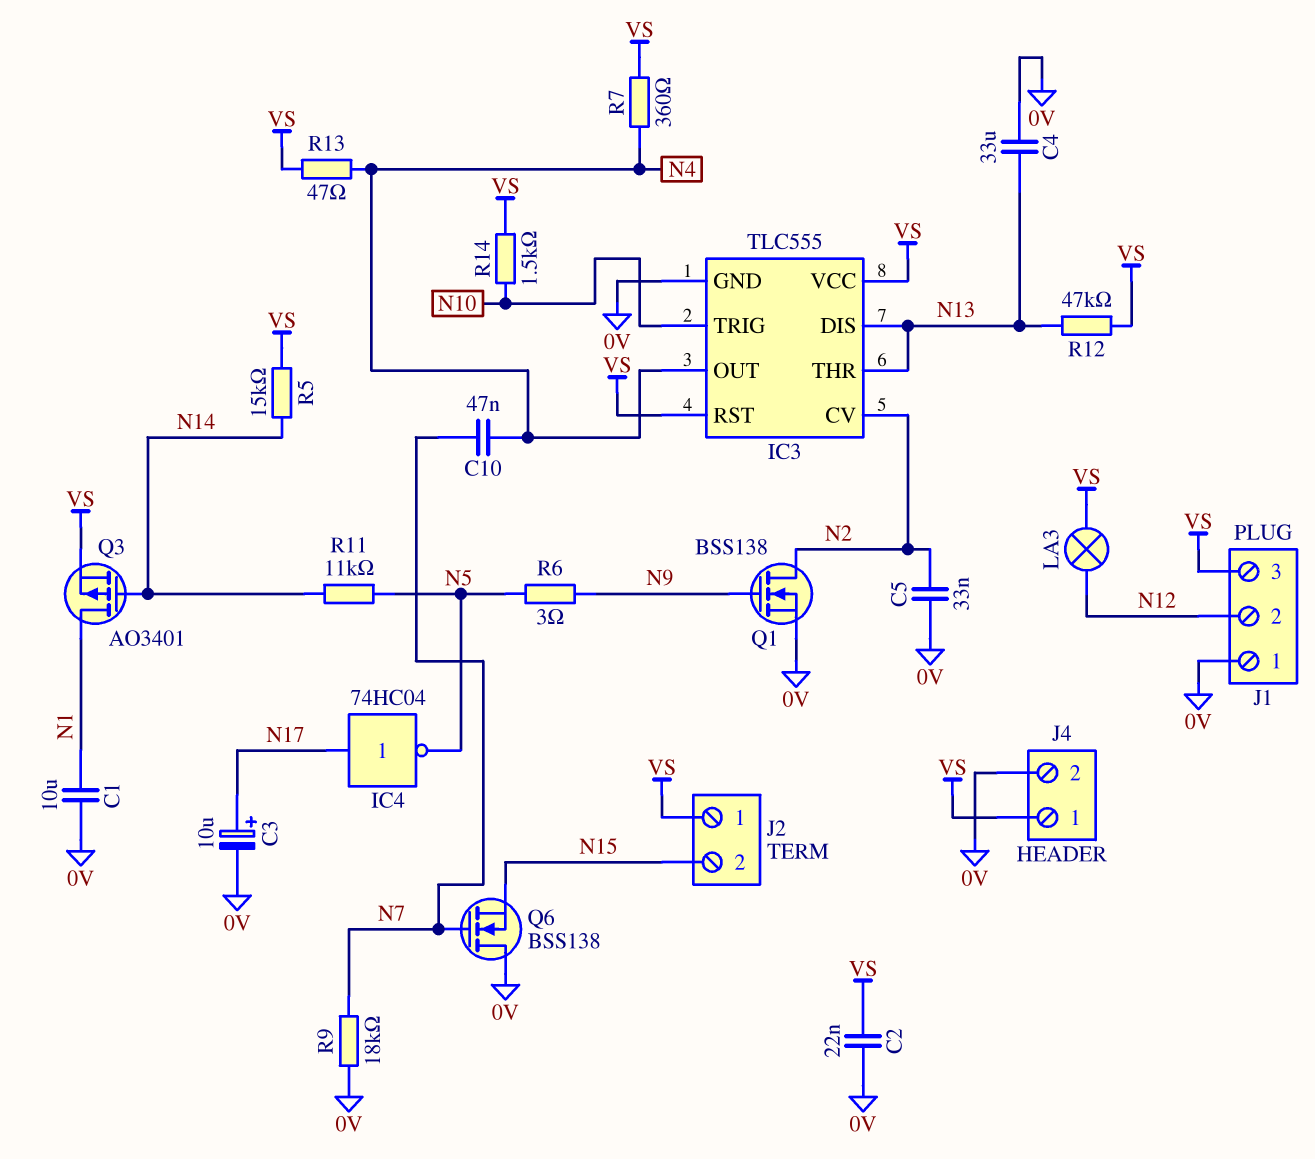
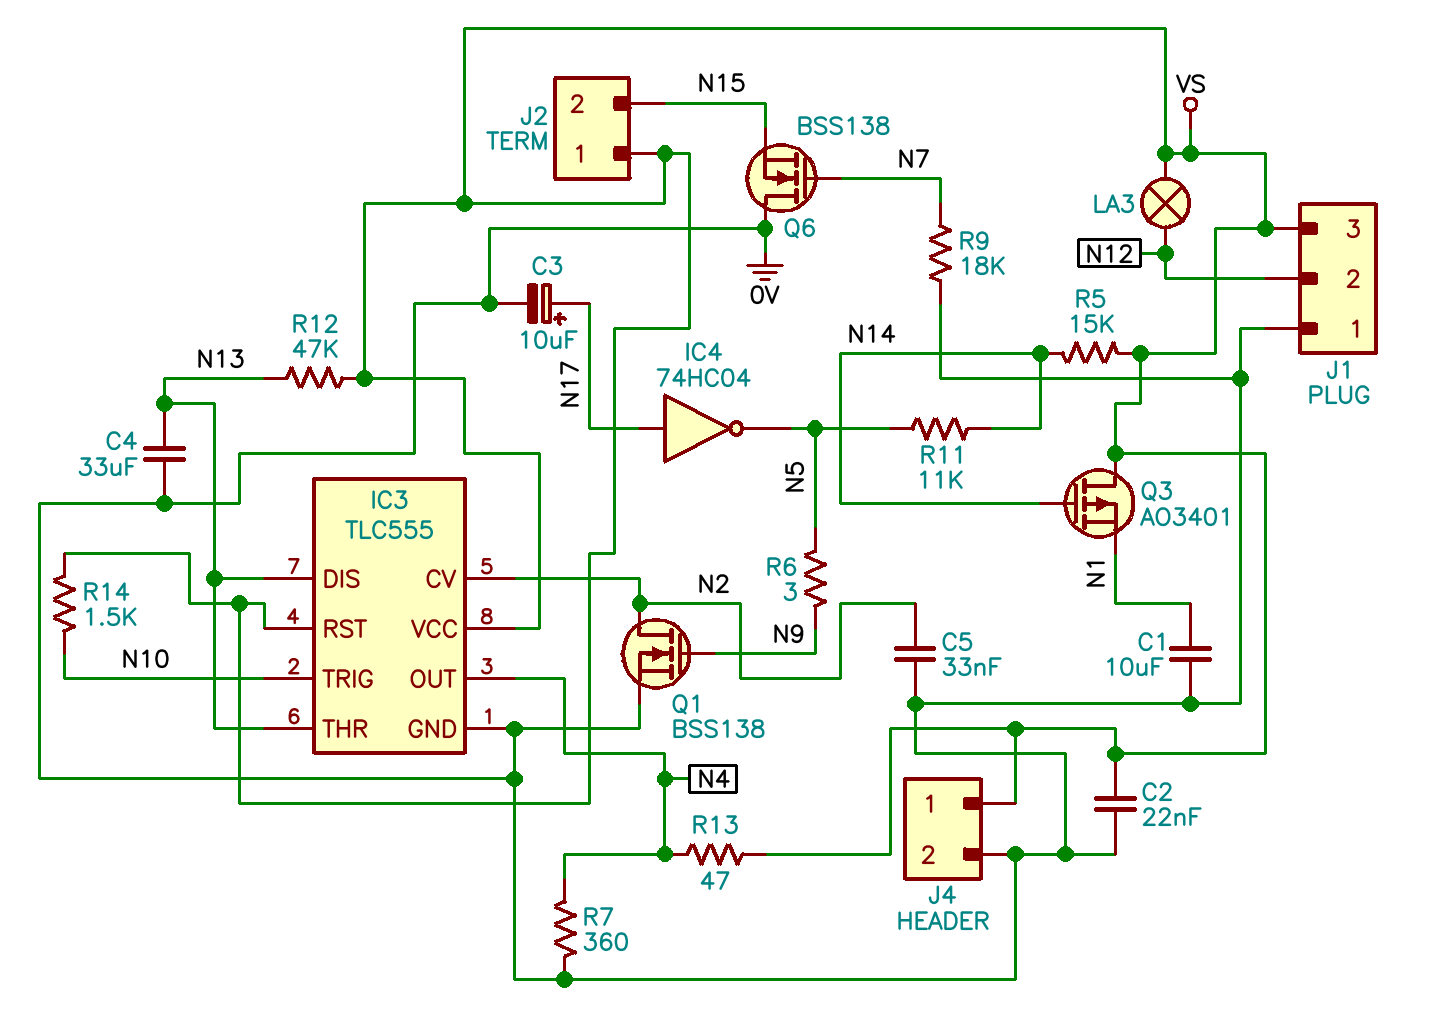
C10: 47nF (N4, N7) -> none
Q3: PMOS AO3401 (G N14, D N1, S VS) -> PMOS AO3401 (G N14, D VS, S N1)
R7: 360 (N4, VS) -> 360 (0V, N4)

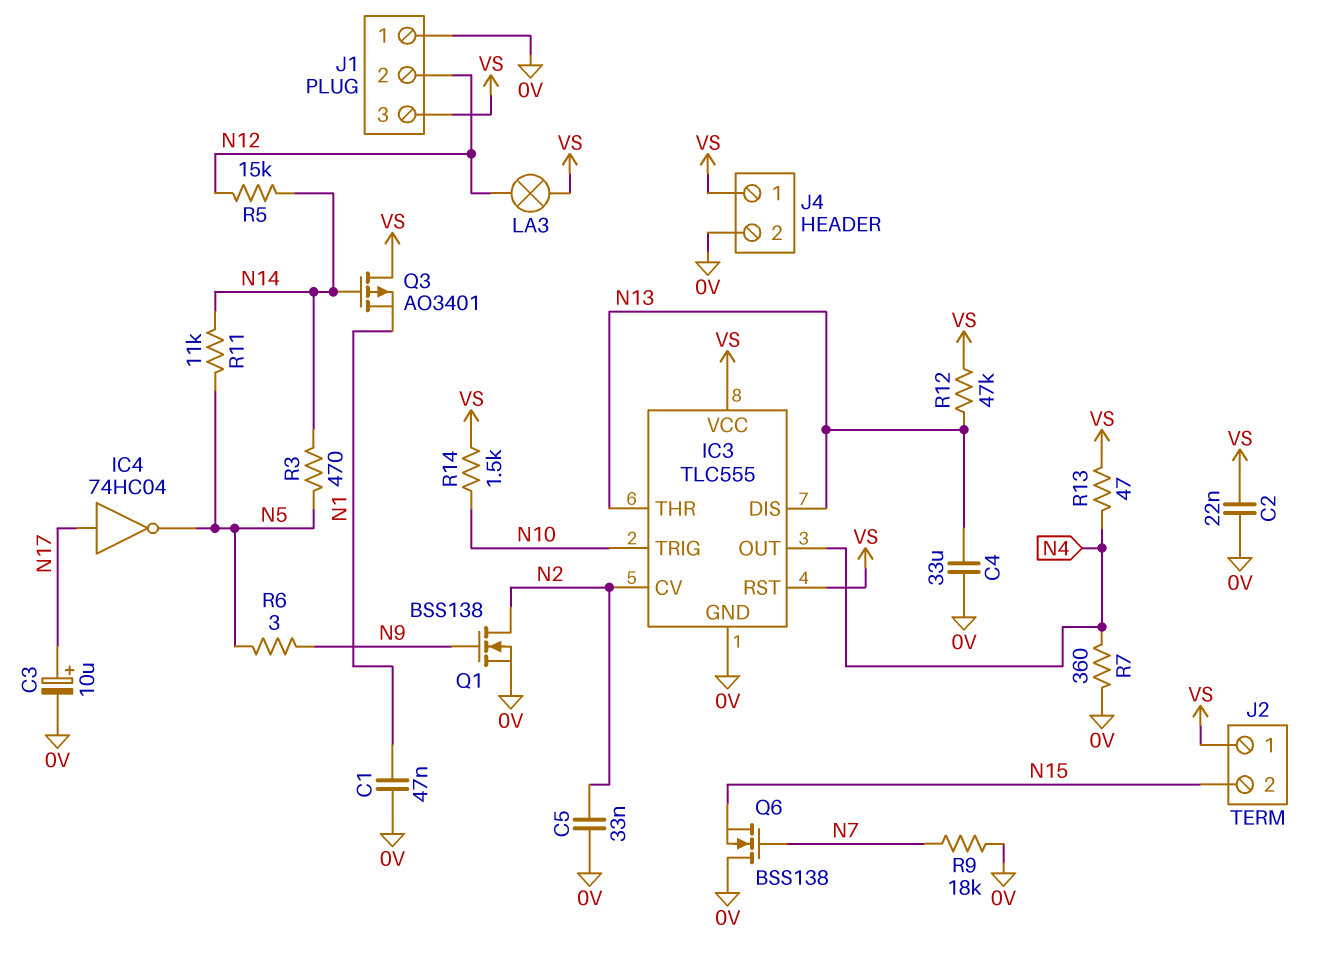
C1: 10uF (0V, N1) -> 47nF (0V, N1)
R3: none -> 470 (N5, N14)
R5: 15k (N14, VS) -> 15k (N12, N14)

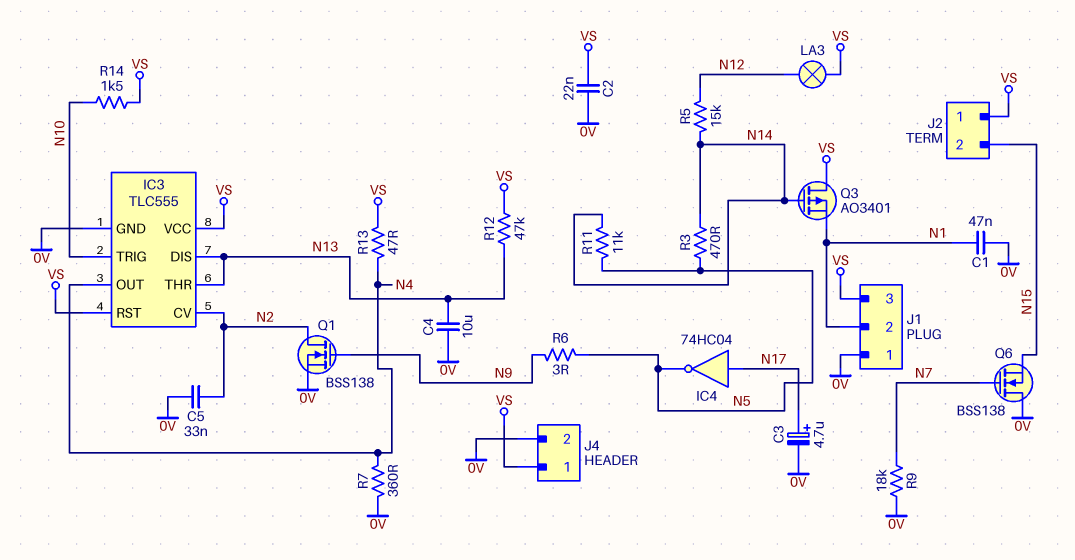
C3: 10uF (plus N17, minus 0V) -> 4.7uF (plus N17, minus 0V)
C4: 33uF (0V, N13) -> 10uF (0V, N13)
J1 pin 2: N12 -> N1

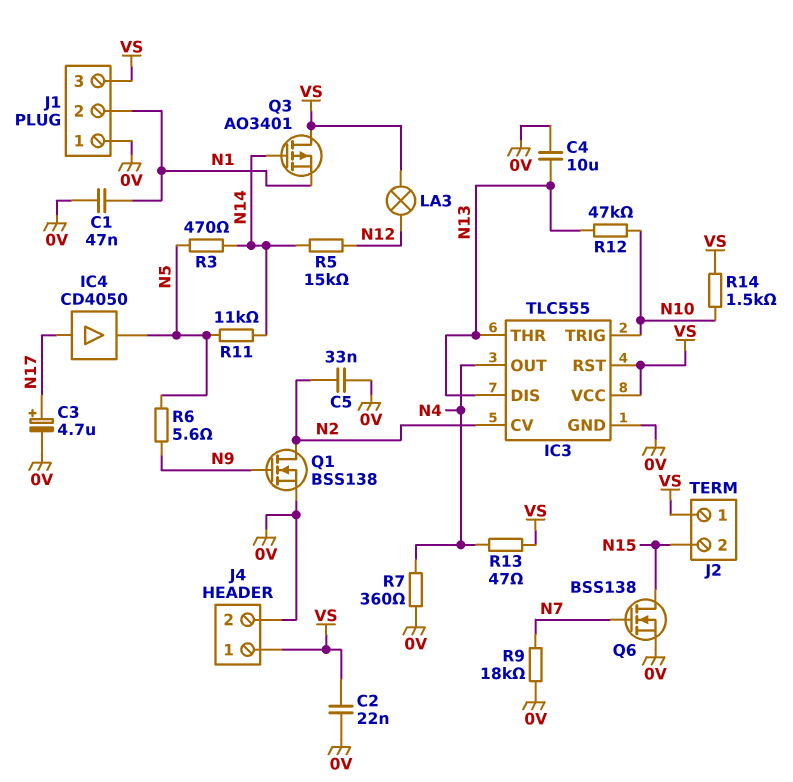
IC4: NOT 74HC04 (in N17, out N5) -> buffer CD4050 (in N17, out N5)
Q6: NMOS BSS138 (G N7, D 0V, S N15) -> NMOS BSS138 (G N7, D N15, S 0V)
R6: 3 (N5, N9) -> 5.6 (N5, N9)
R12: 47k (N13, VS) -> 47k (N10, N13)

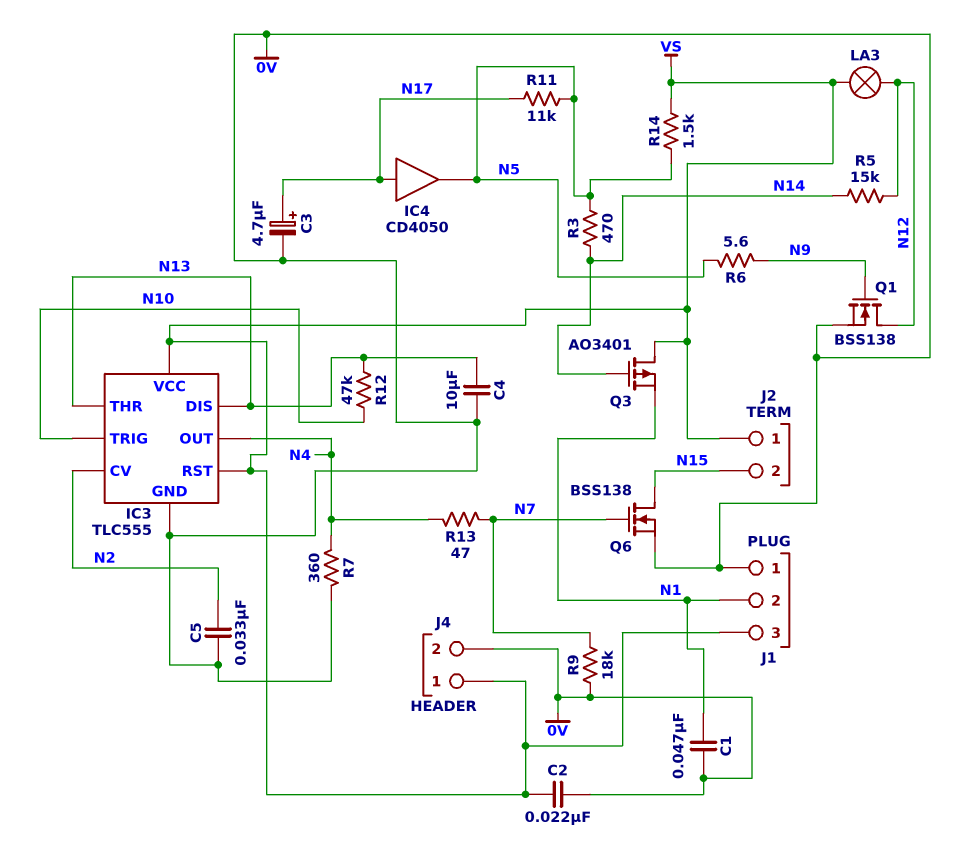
Q1: NMOS BSS138 (G N9, D N2, S 0V) -> NMOS BSS138 (G N9, D N12, S 0V)
R11: 11k (N5, N14) -> 11k (N5, N17)
R13: 47 (N4, VS) -> 47 (N4, N7)
R14: 1.5k (N10, VS) -> 1.5k (N5, VS)

